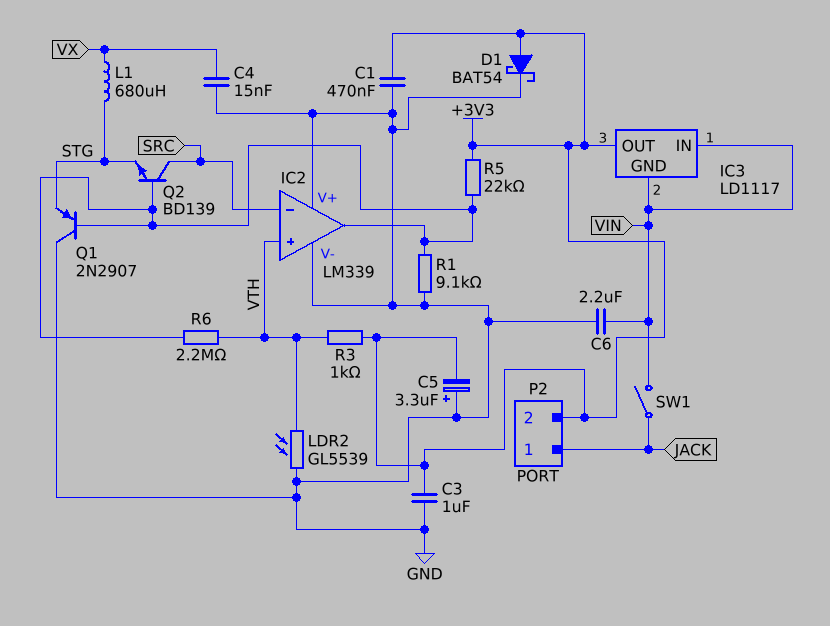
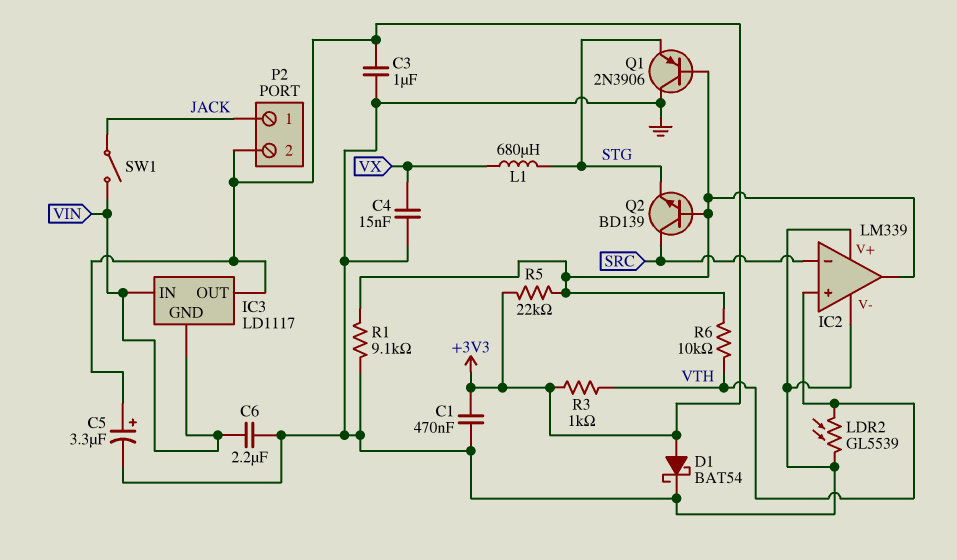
C5: 3.3uF (plus GND, minus +3V3) -> 3.3uF (plus +3V3, minus GND)
Q1: PNP 2N2907 (B IC2/out, C GND, E STG) -> PNP 2N3906 (B IC2/out, C GND, E STG)
R6: 2.2M (IC2/out, VTH) -> 10k (IC2/out, VTH)

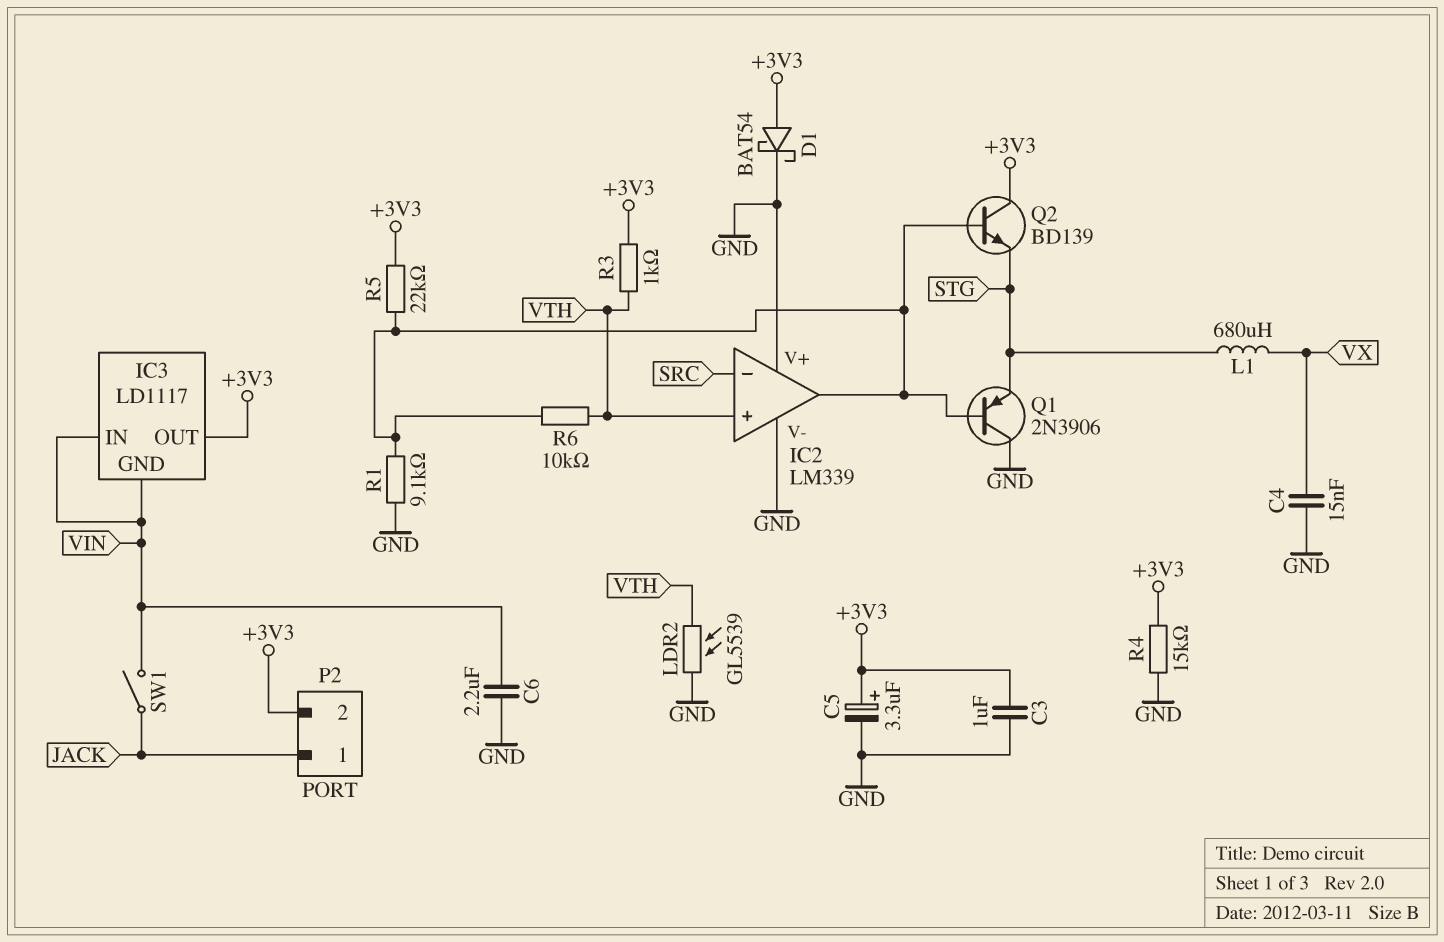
C1: 470nF (+3V3, GND) -> none
Q2: NPN BD139 (B IC2/out, C SRC, E STG) -> NPN BD139 (B IC2/out, C +3V3, E STG)
R4: none -> 15k (+3V3, GND)

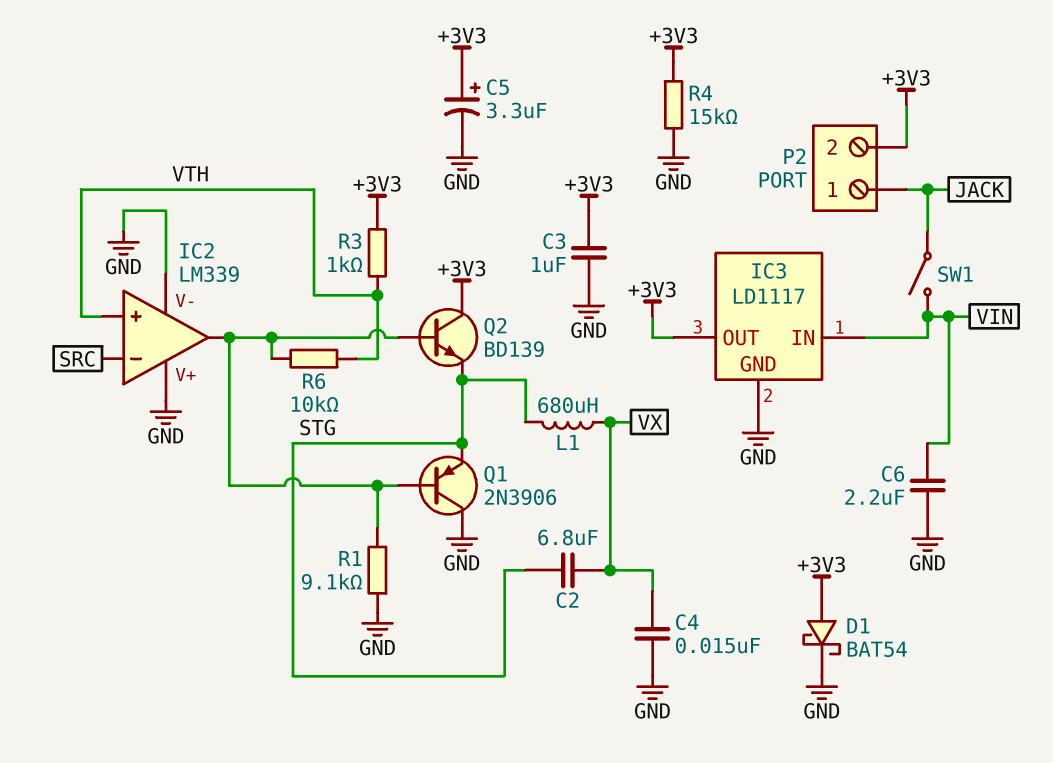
C2: none -> 6.8uF (STG, VX)
IC3 pin GND: VIN -> GND
LDR2: GL5539 (GND, VTH) -> none
R5: 22k (+3V3, IC2/out) -> none

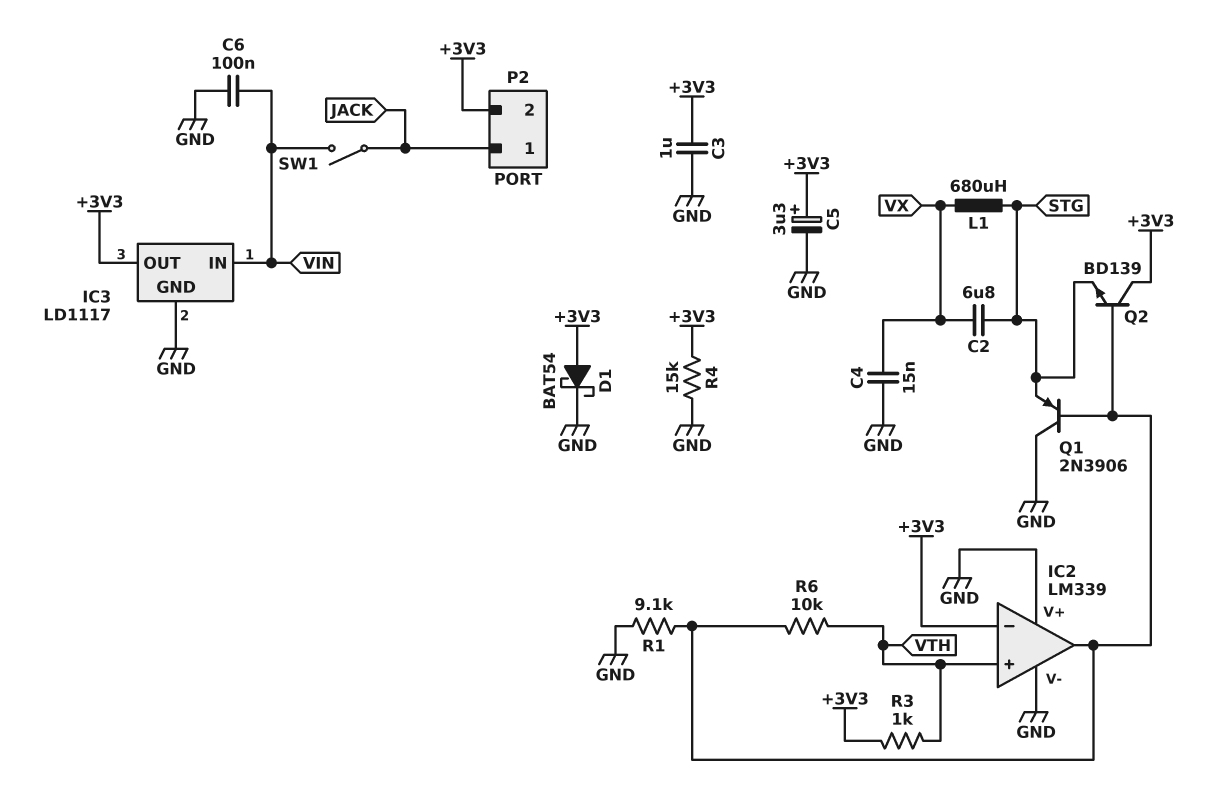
C6: 2.2uF (GND, VIN) -> 100nF (GND, VIN)
IC2 pin in-: SRC -> +3V3

